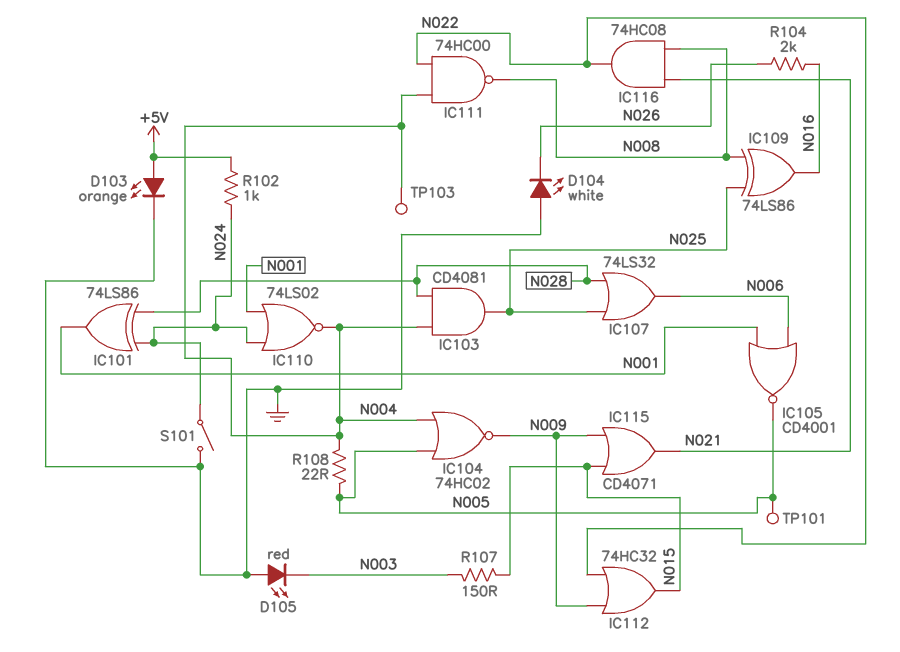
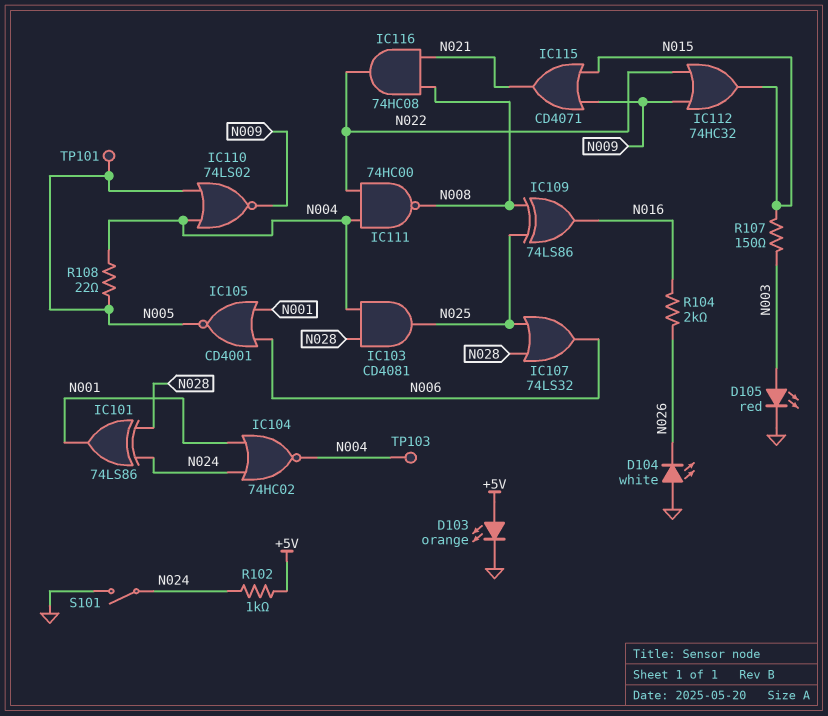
D105: LED red (A GND, K N003) -> LED red (A N003, K GND)
IC104: NOR 74HC02 (in N004, in N005, out N009) -> NOR 74HC02 (in N001, in N024, out N004)
IC110: NOR 74LS02 (in N001, in N024, out N004) -> NOR 74LS02 (in N004, in N005, out N009)

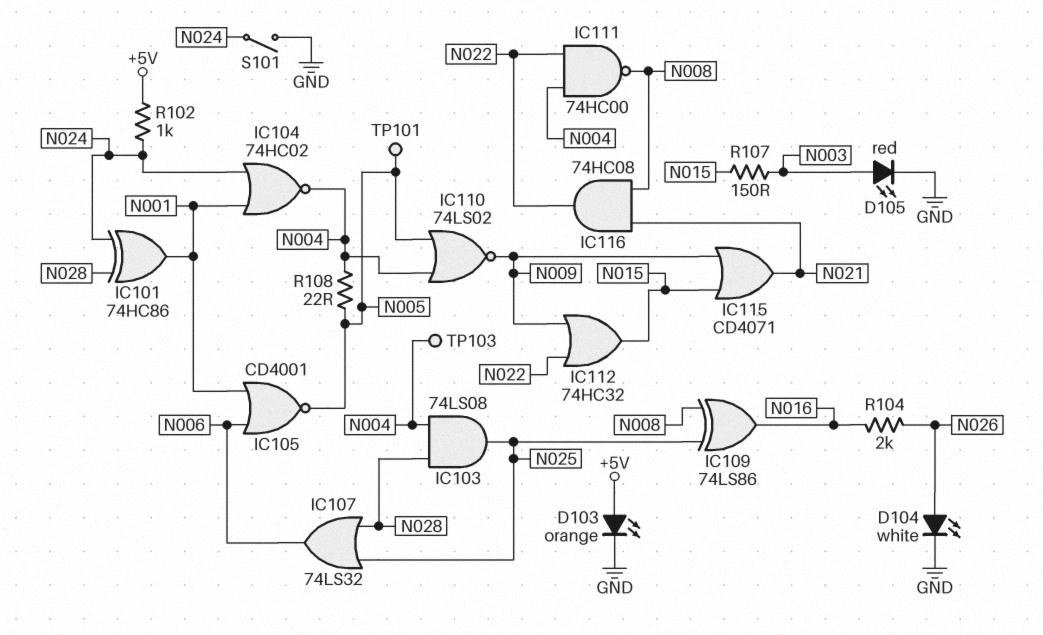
D104: LED white (A GND, K N026) -> LED white (A N026, K GND)
IC101: XOR 74LS86 (in N024, in N028, out N001) -> XOR 74HC86 (in N024, in N028, out N001)
IC103: AND CD4081 (in N004, in N028, out N025) -> AND 74LS08 (in N004, in N028, out N025)

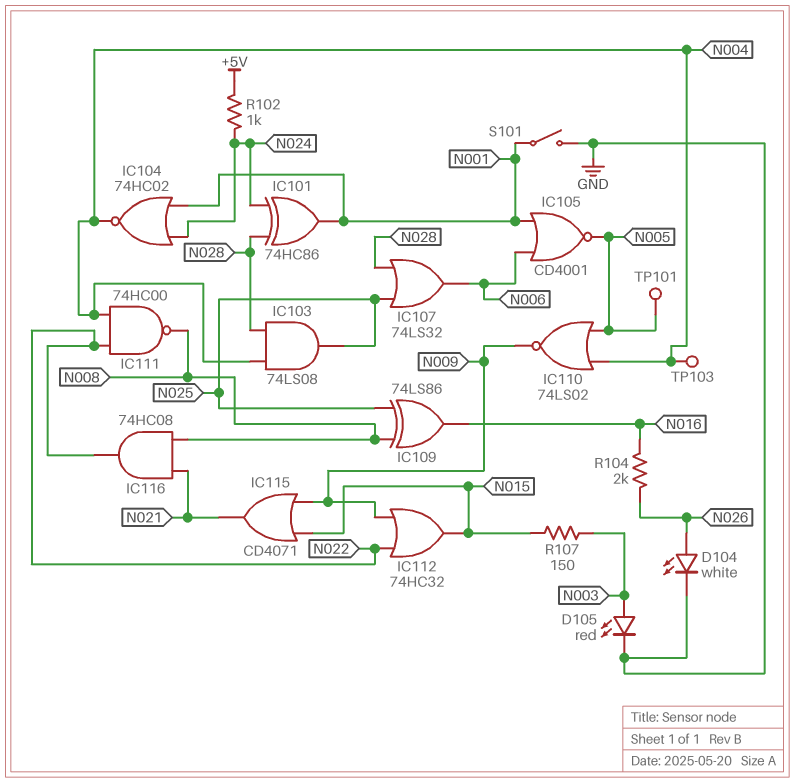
D103: LED orange (A +5V, K GND) -> none
R108: 22 (N004, N005) -> none
S101: switch (GND, N024) -> switch (GND, N001)

